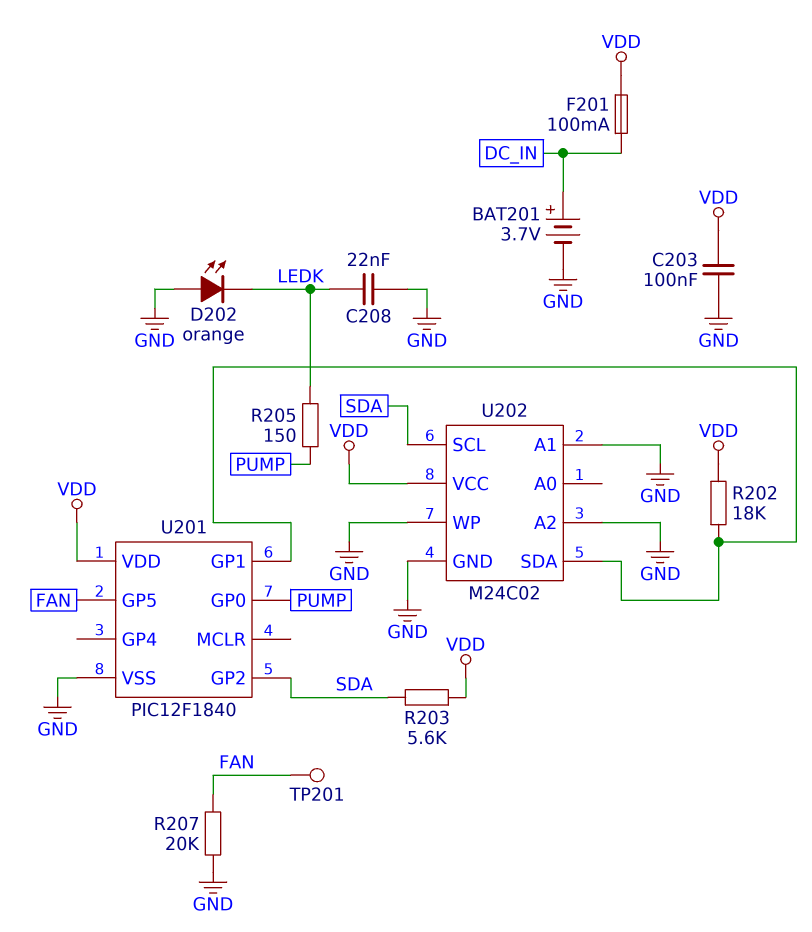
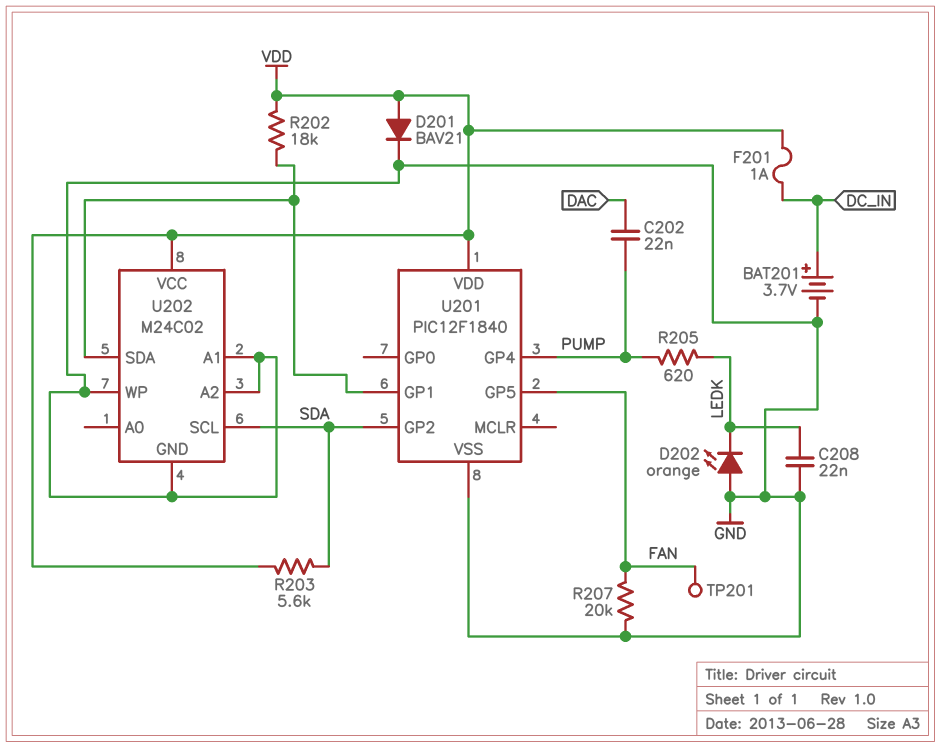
C202: none -> 22nF (DAC, PUMP)
C203: 100nF (GND, VDD) -> none
D201: none -> diode BAV21 (A VDD, K GND)
F201: 100mA (DC_IN, VDD) -> 1A (DC_IN, VDD)
R205: 150 (LEDK, PUMP) -> 620 (LEDK, PUMP)
U201 pin GP0: PUMP -> none
U201 pin GP4: none -> PUMP

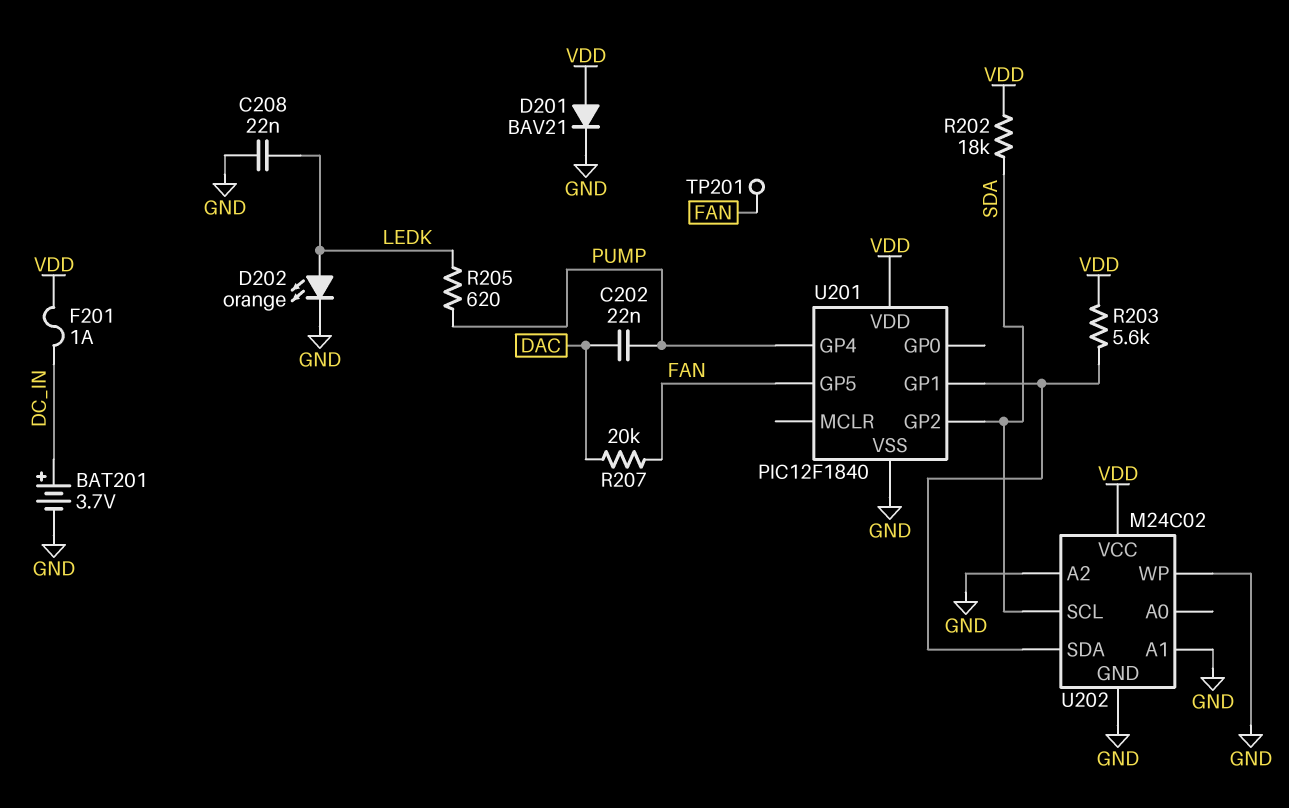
D202: LED orange (A GND, K LEDK) -> LED orange (A LEDK, K GND)
R202: 18k (U201/GP1, VDD) -> 18k (SDA, VDD)
R203: 5.6k (SDA, VDD) -> 5.6k (U201/GP1, VDD)
R207: 20k (FAN, GND) -> 20k (DAC, FAN)

